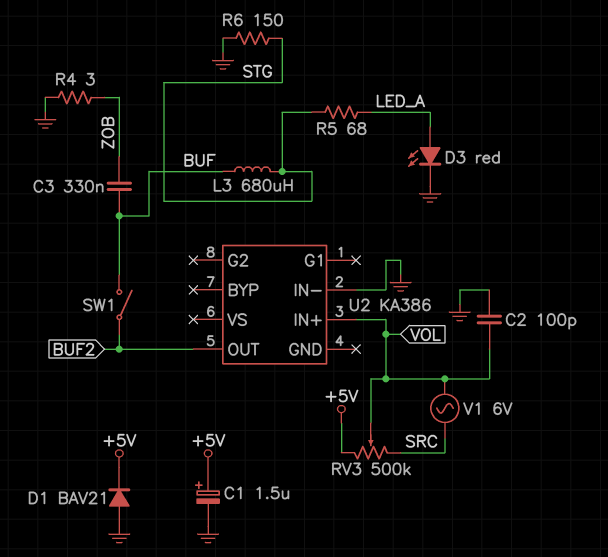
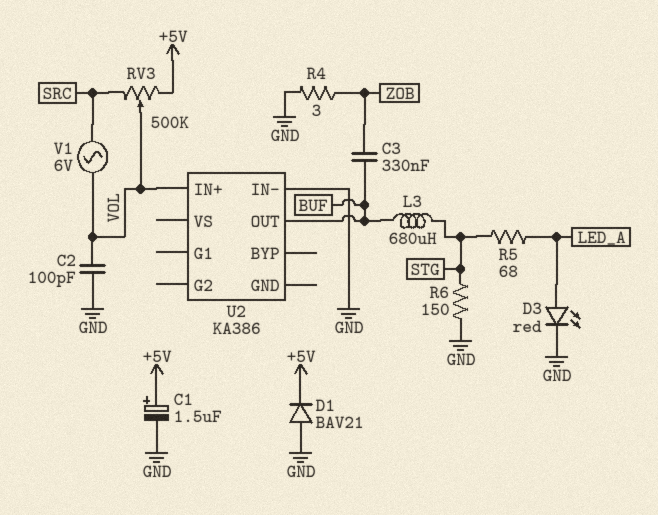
SW1: switch (BUF, BUF2) -> none
U2 pin OUT: BUF2 -> BUF

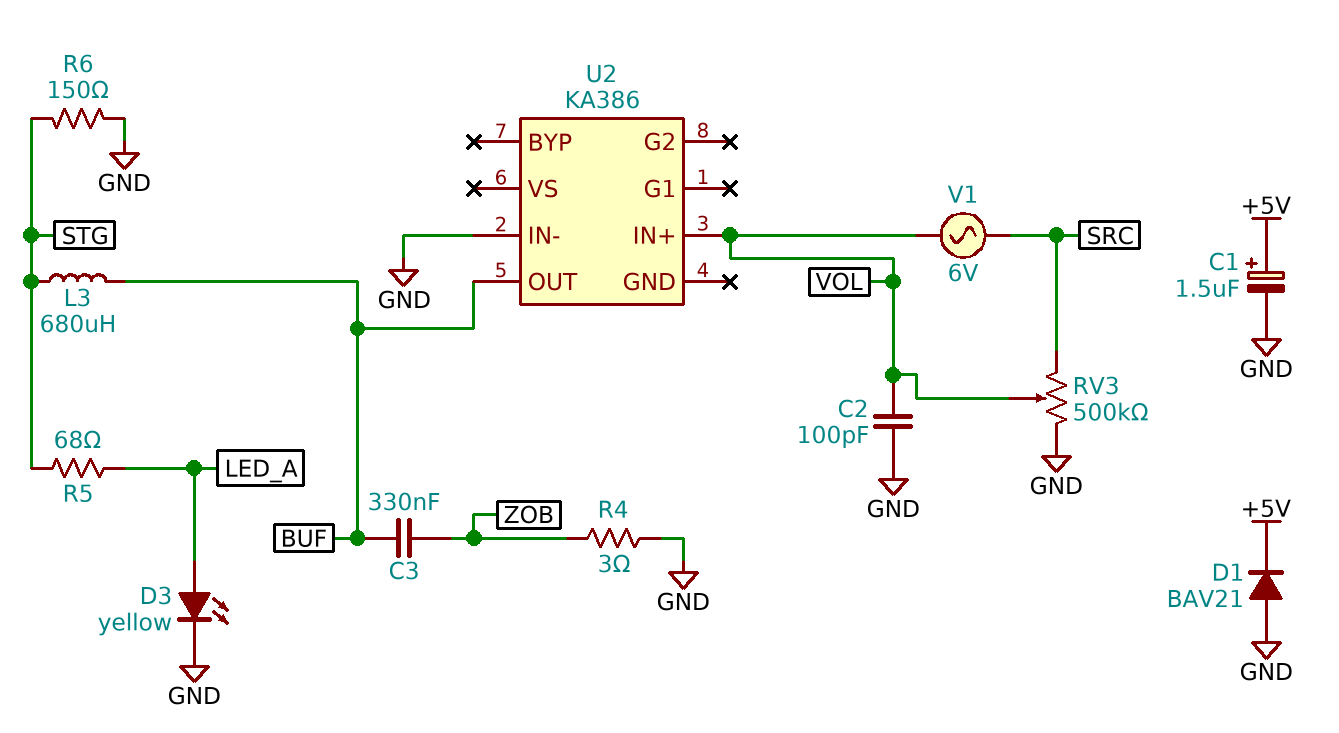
D3: LED red (A LED_A, K GND) -> LED yellow (A LED_A, K GND)
RV3: 500k (+5V, SRC, wiper VOL) -> 500k (GND, SRC, wiper VOL)

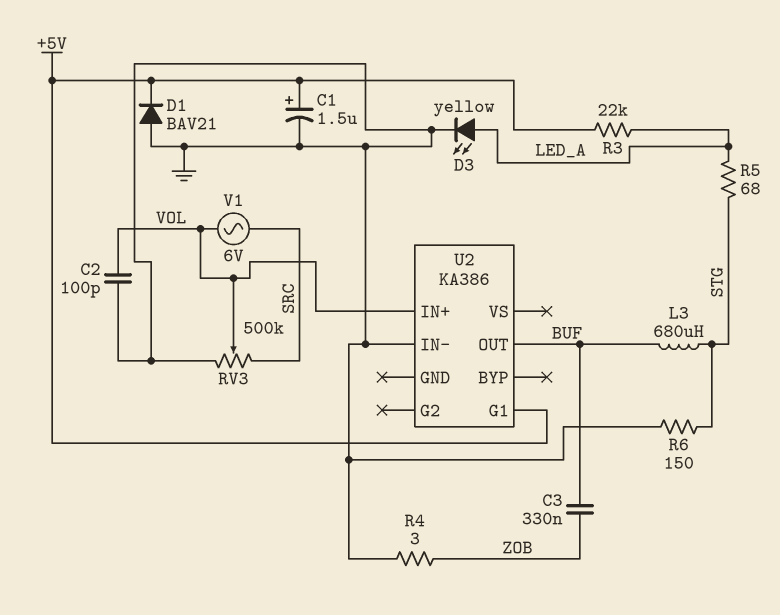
R3: none -> 22k (+5V, LED_A)
U2 pin G1: none -> +5V

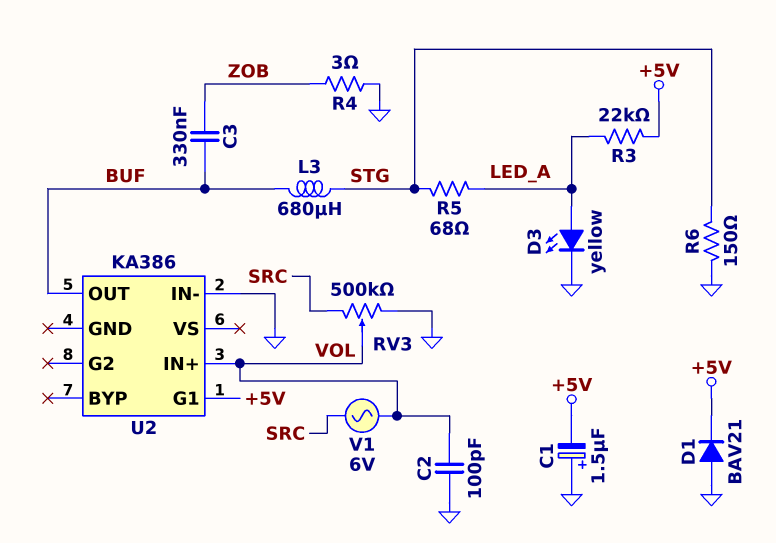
C1: 1.5uF (plus +5V, minus GND) -> 1.5uF (plus GND, minus +5V)

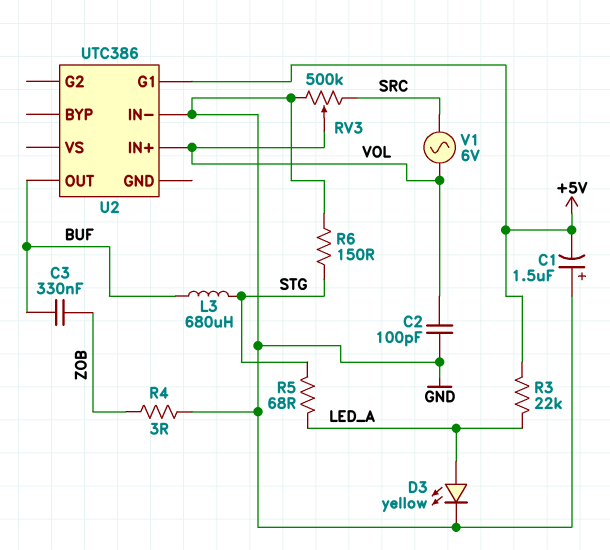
D1: diode BAV21 (A GND, K +5V) -> none
U2: KA386 -> UTC386

